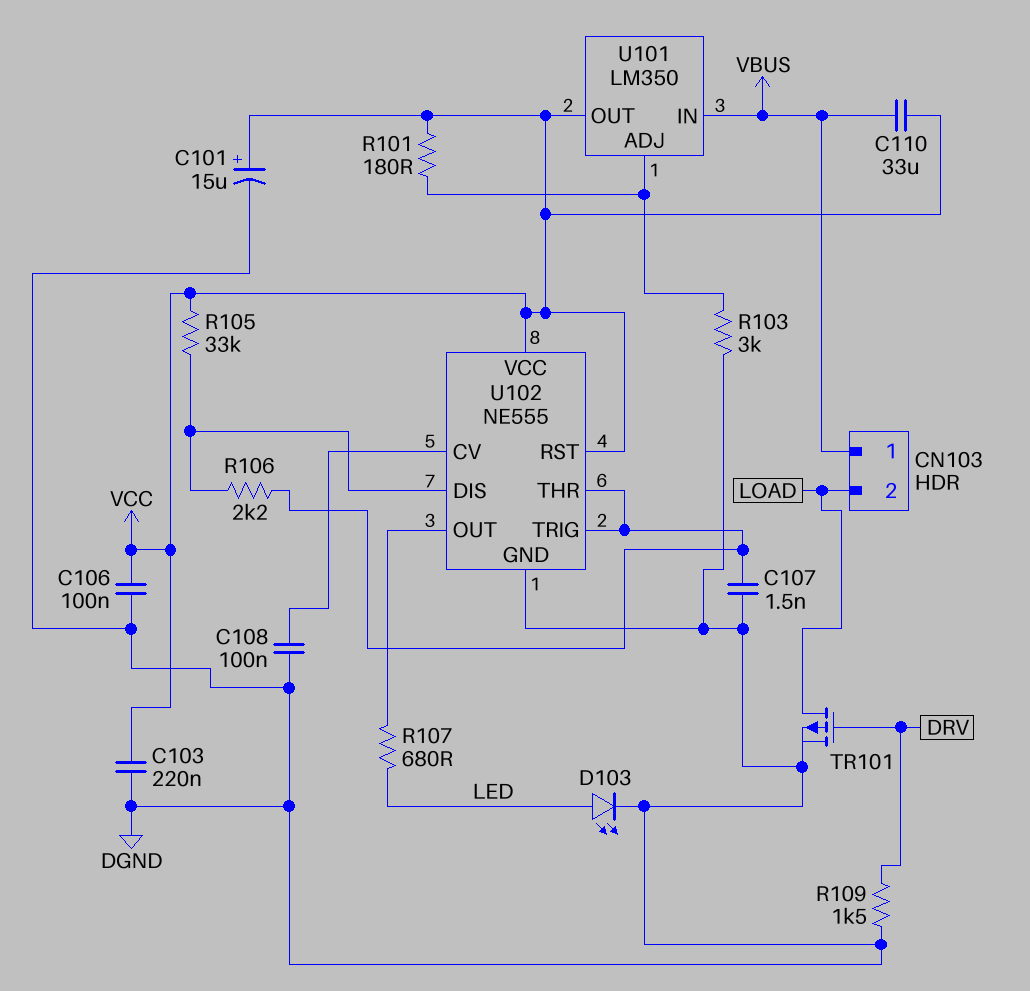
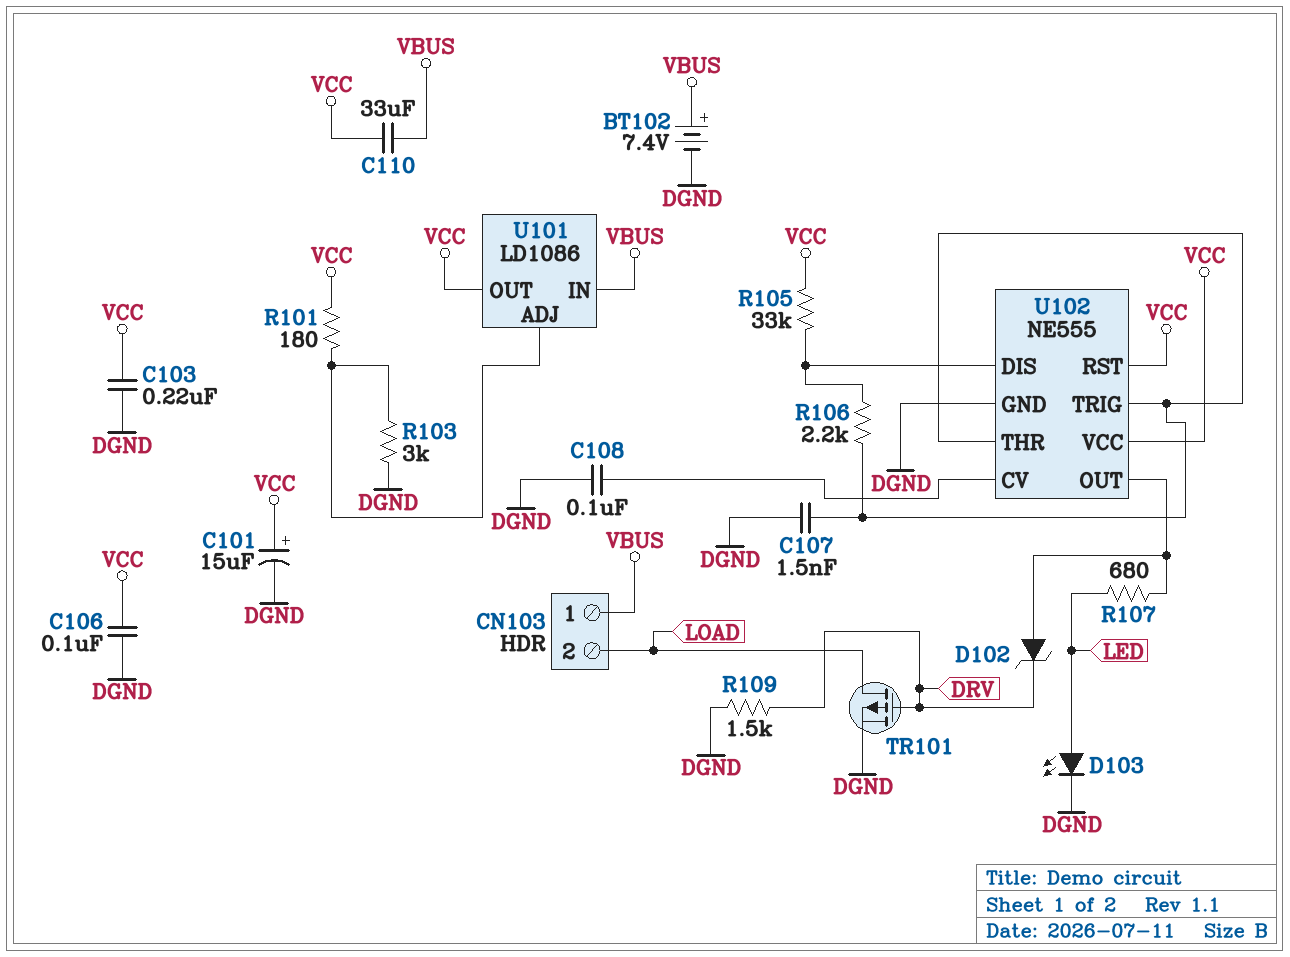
BT102: none -> 7.4V (plus VBUS, minus DGND)
D102: none -> zener (A U102/OUT, K DRV)
U101: LM350 -> LD1086

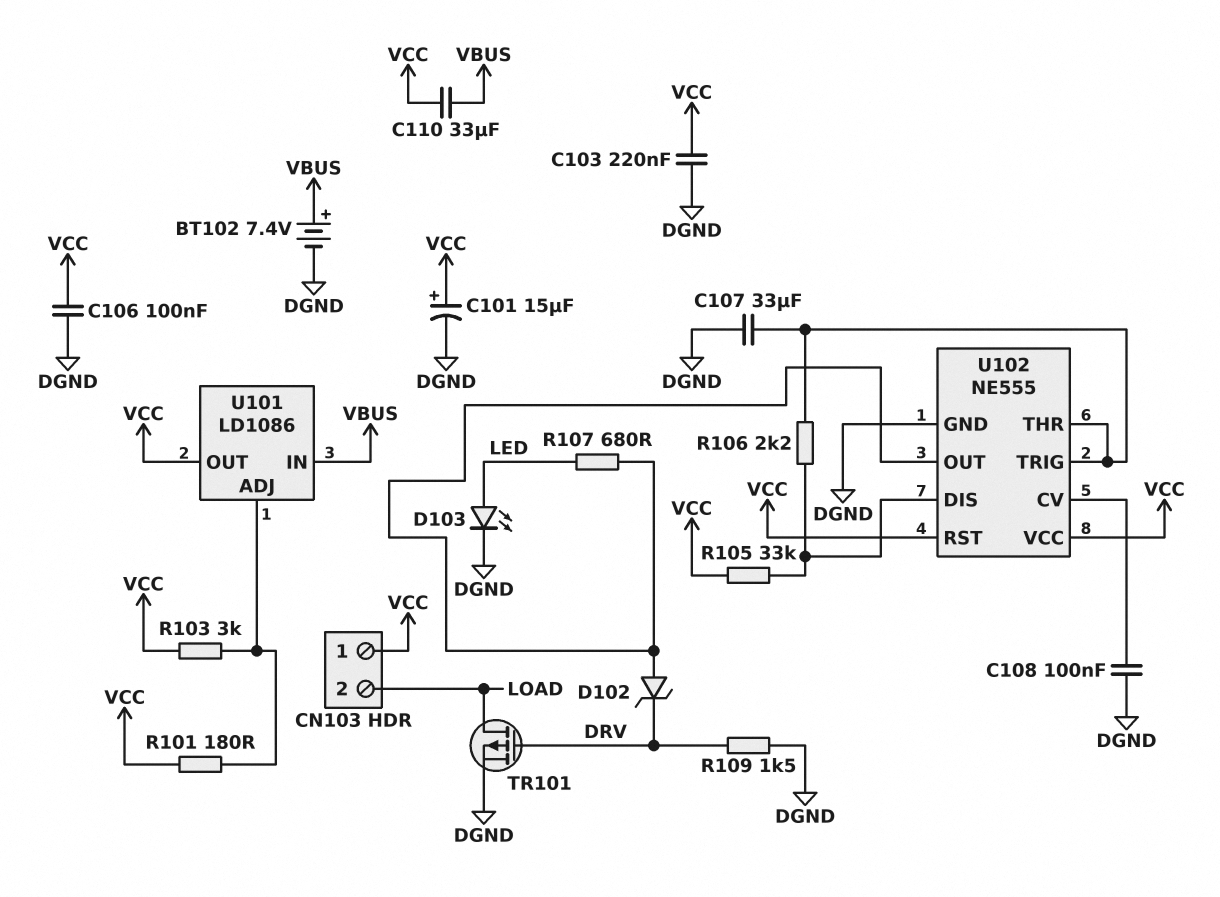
C107: 1.5nF (DGND, U102/THR) -> 33uF (DGND, U102/THR)
CN103 pin 1: VBUS -> VCC
R103: 3k (DGND, U101/ADJ) -> 3k (U101/ADJ, VCC)

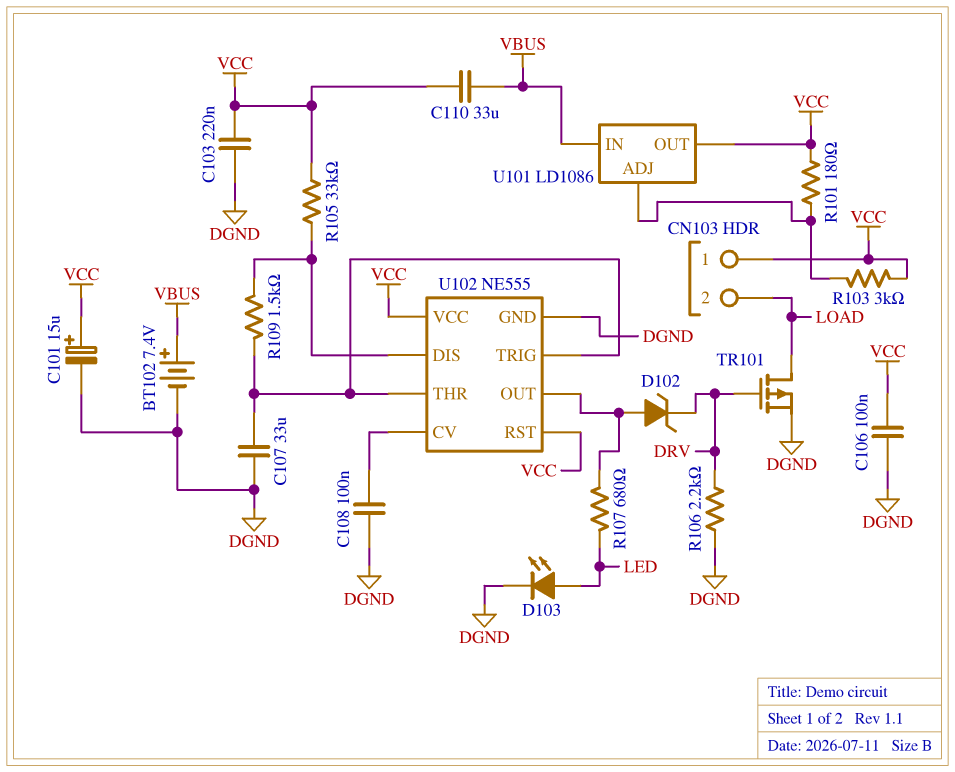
R106: 2.2k (U102/DIS, U102/THR) -> 2.2k (DGND, DRV)
R109: 1.5k (DGND, DRV) -> 1.5k (U102/DIS, U102/THR)

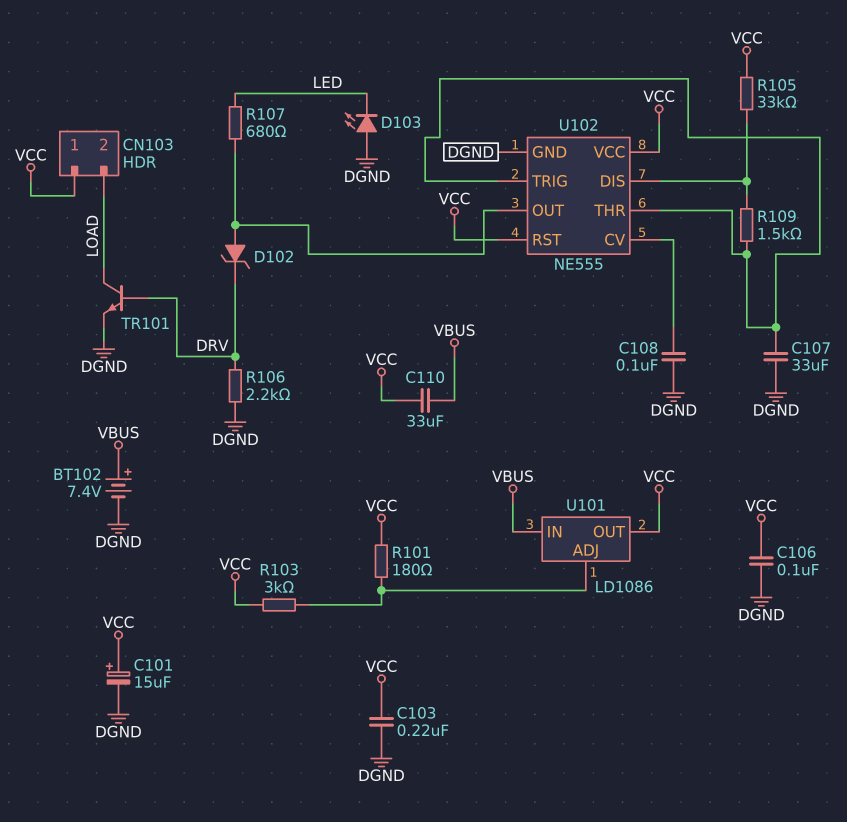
D103: LED (A LED, K DGND) -> LED (A DGND, K LED)
TR101: PMOS (G DRV, D LOAD, S DGND) -> NPN (B DRV, C LOAD, E DGND)

